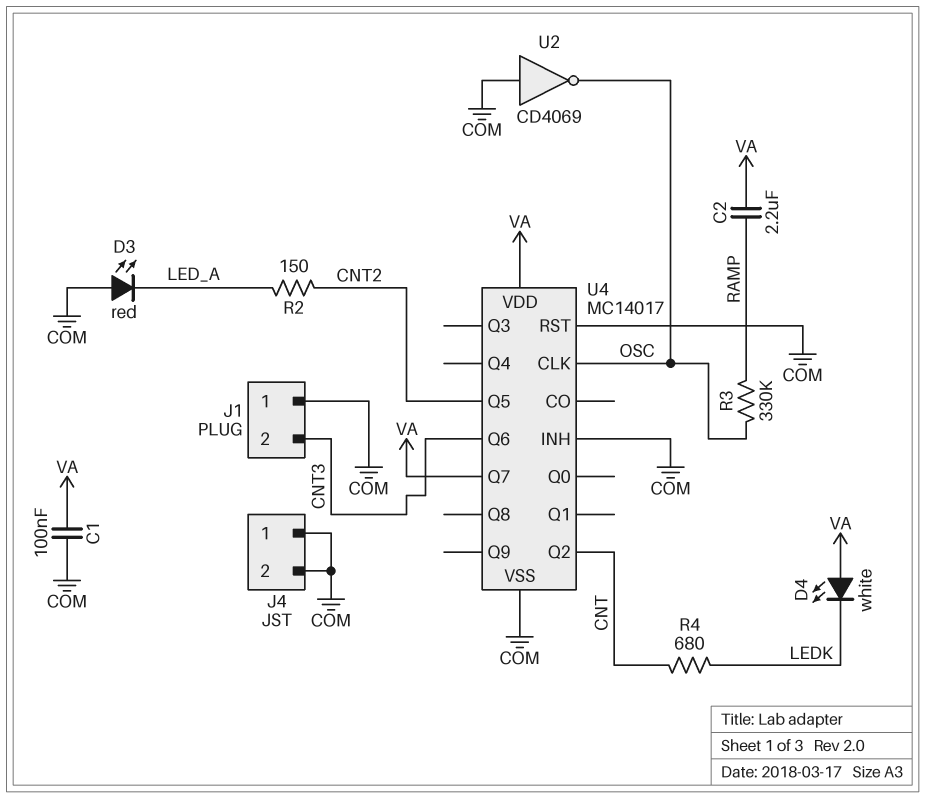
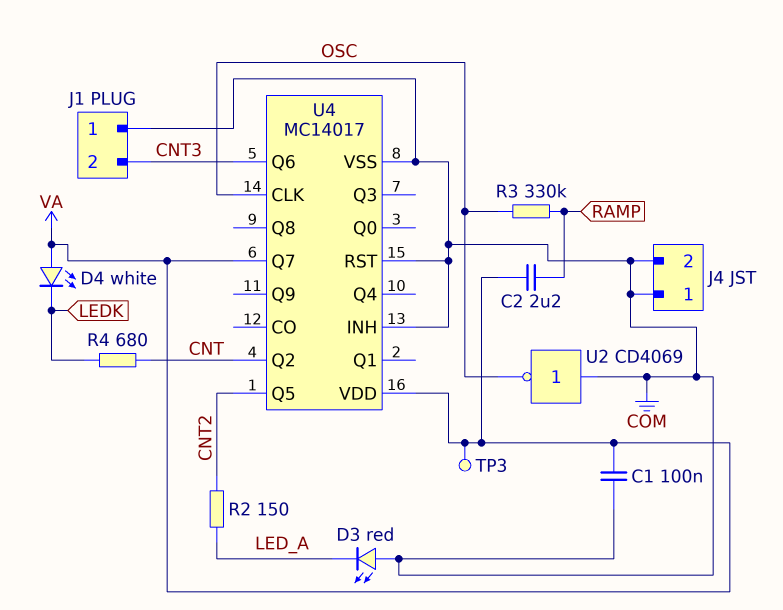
TP3: none -> test point (VA)

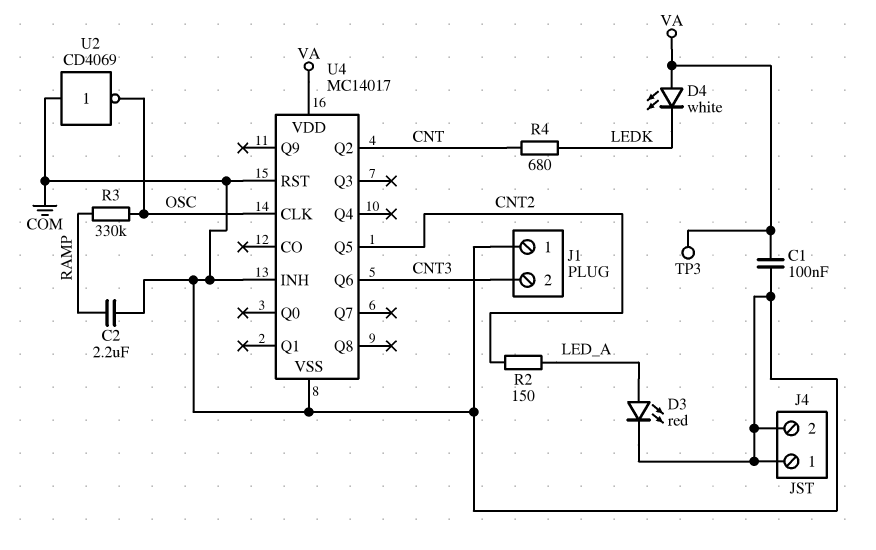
C2: 2.2uF (RAMP, VA) -> 2.2uF (COM, RAMP)
D3: LED red (A COM, K LED_A) -> LED red (A LED_A, K COM)
U4 pin Q7: VA -> none

